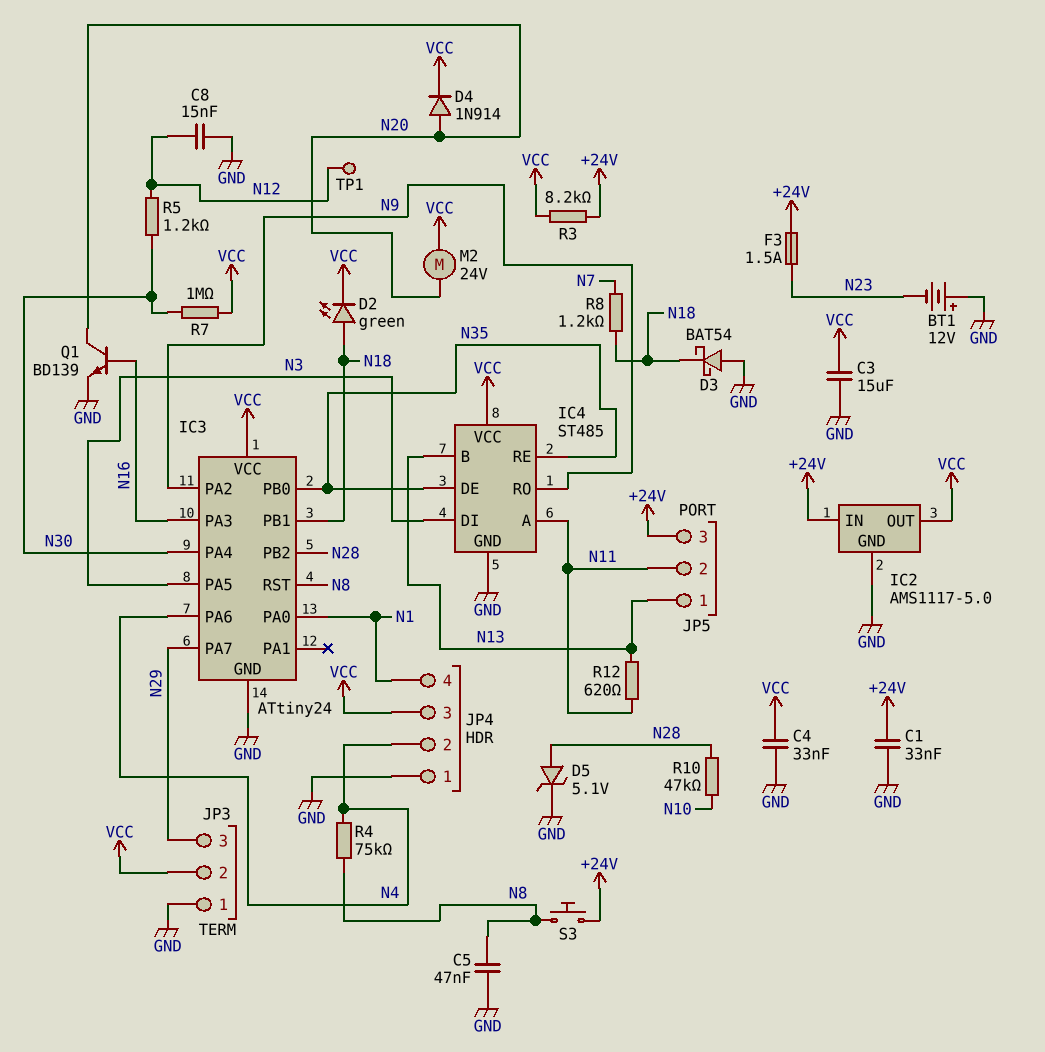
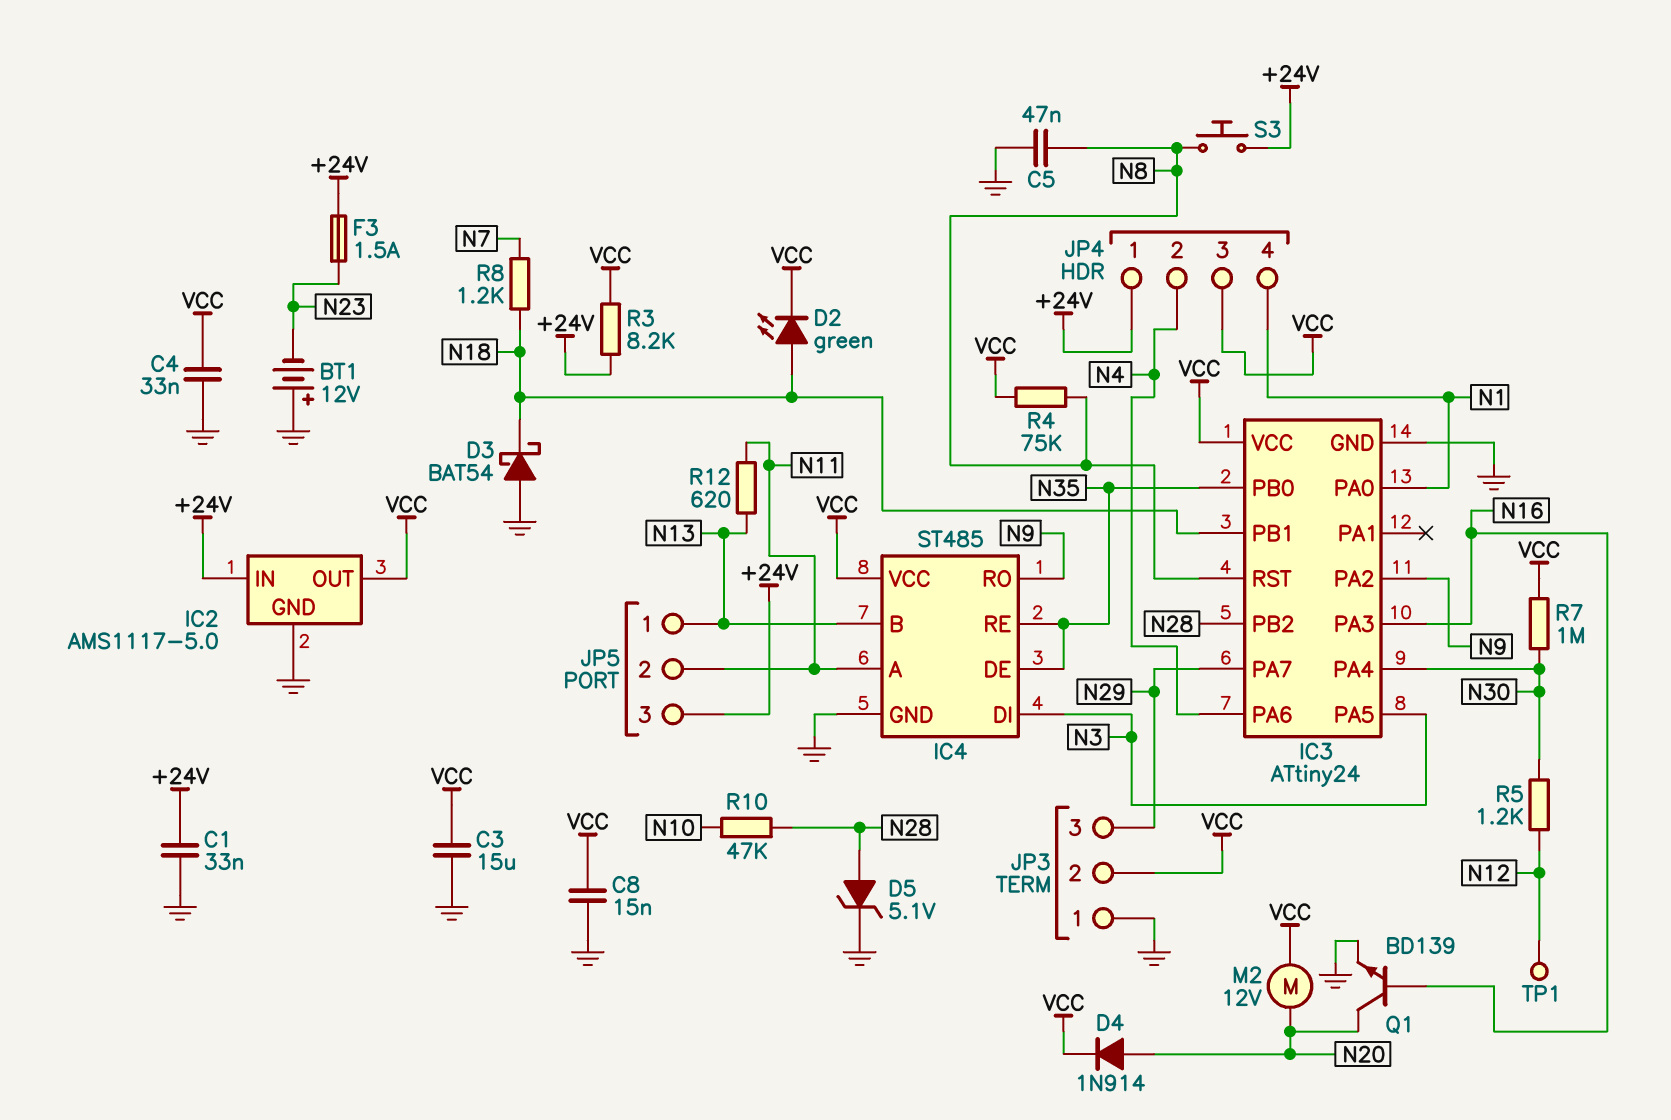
C8: 15nF (GND, N12) -> 15nF (GND, VCC)
JP4 pin 1: GND -> +24V
M2: motor 24V (N20, VCC) -> motor 12V (N20, VCC)
R4: 75k (N4, N8) -> 75k (N8, VCC)

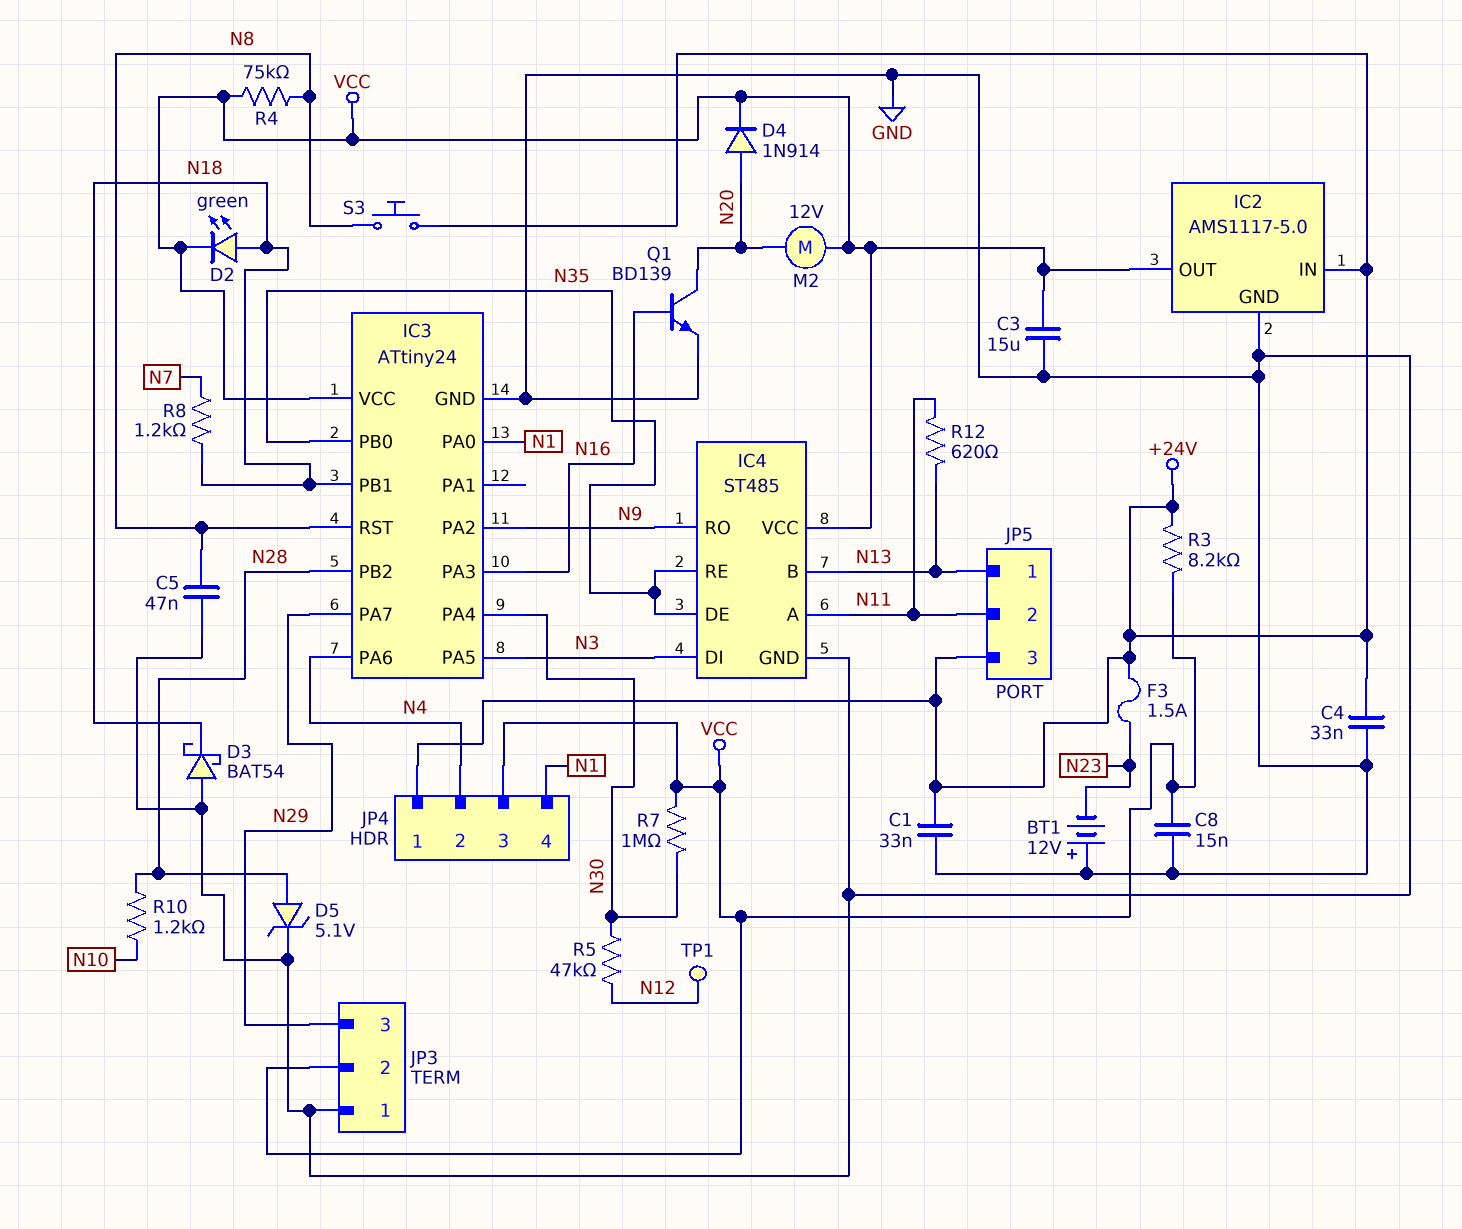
C4: 33nF (GND, VCC) -> 33nF (+24V, GND)
R5: 1.2k (N12, N30) -> 47k (N12, N30)
R10: 47k (N10, N28) -> 1.2k (N10, N28)

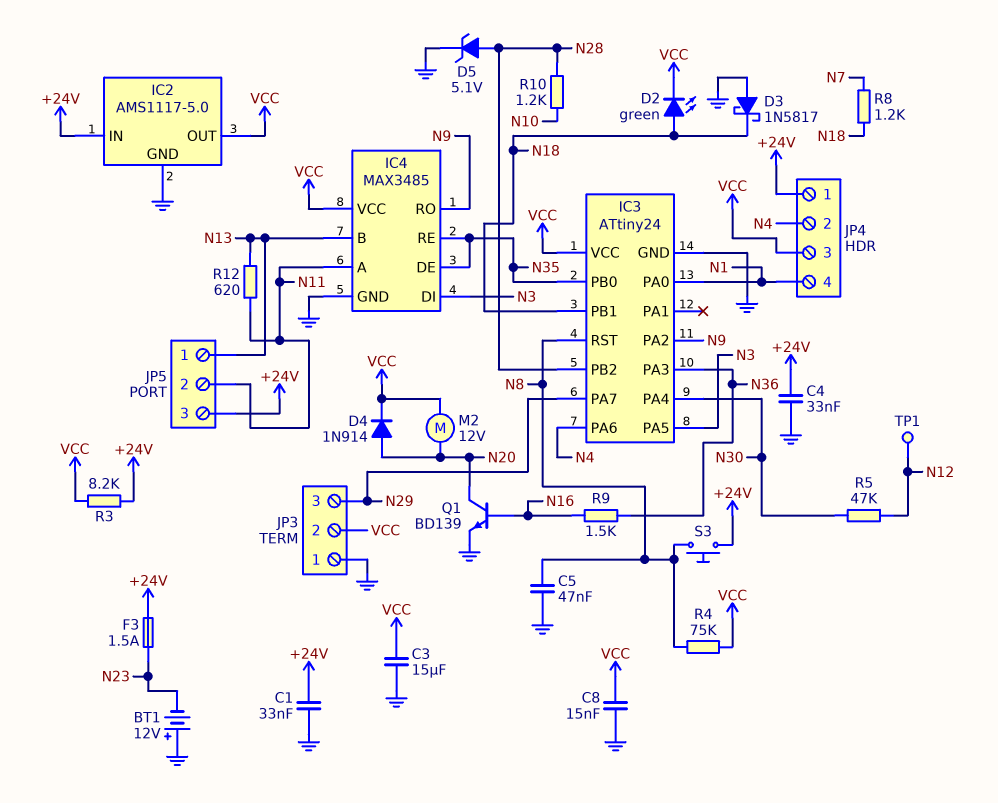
D3: schottky BAT54 (A GND, K N18) -> schottky 1N5817 (A GND, K N18)
IC3 pin PA3: N16 -> N36
IC4: ST485 -> MAX3485
R7: 1M (N30, VCC) -> none
R9: none -> 1.5k (N16, N36)

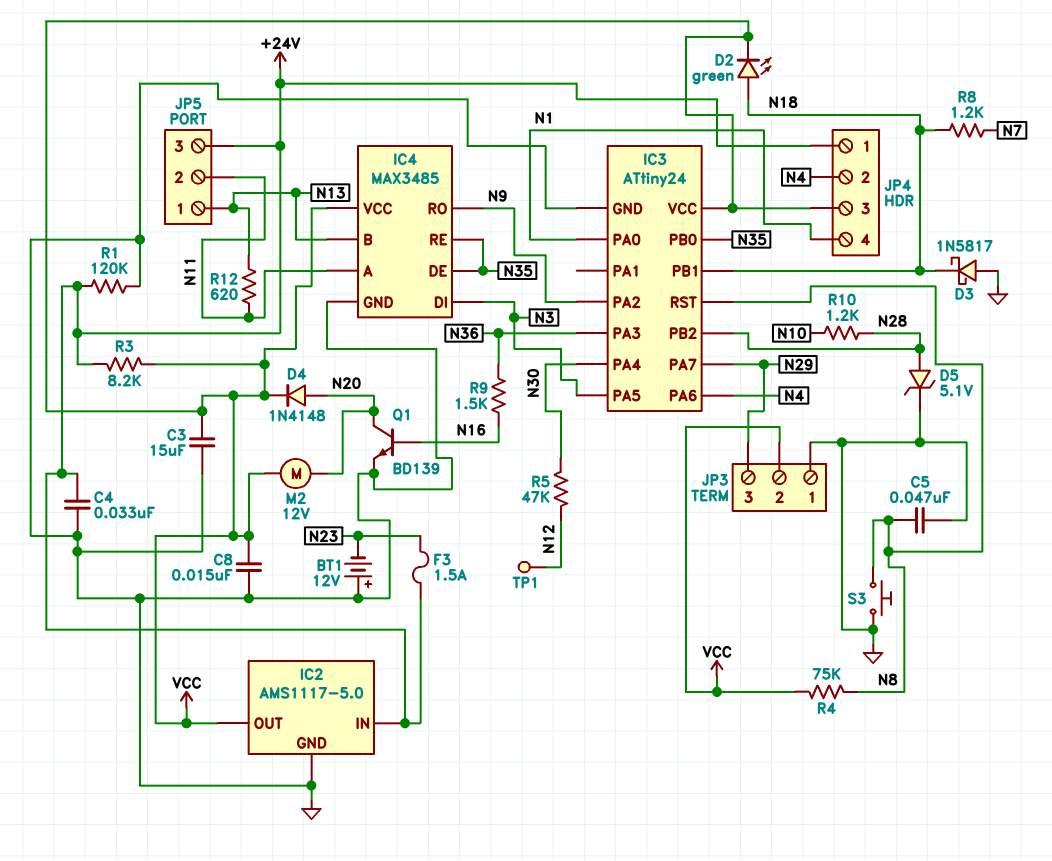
C1: 33nF (+24V, GND) -> none
D4: diode 1N914 (A N20, K VCC) -> diode 1N4148 (A N20, K VCC)
R1: none -> 120k (+24V, GND)
S3: button (+24V, N8) -> button (GND, N8)

